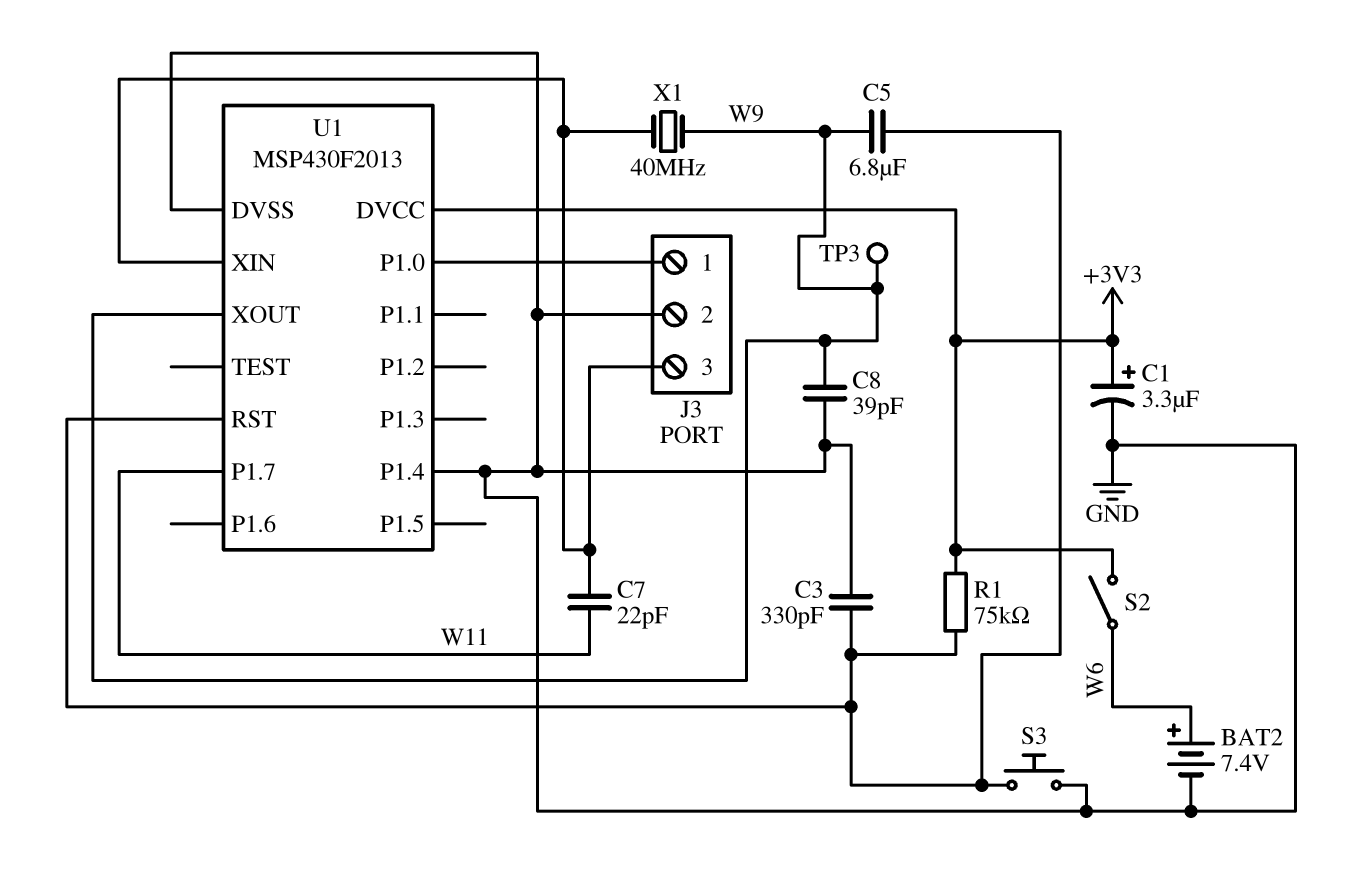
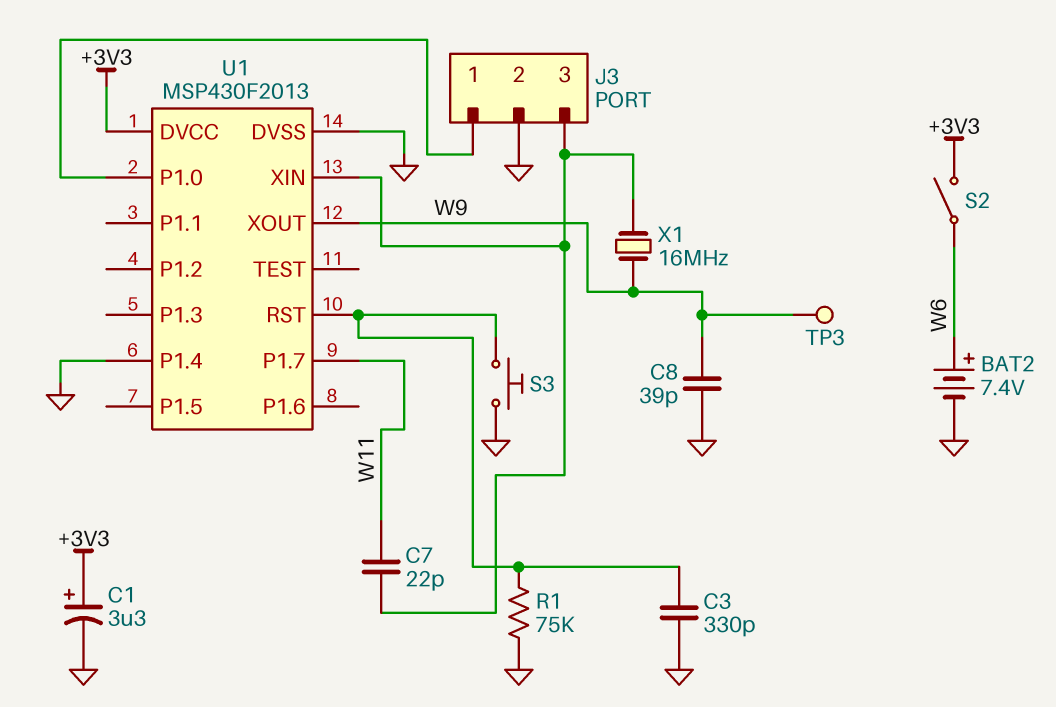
C5: 6.8uF (U1/RST, W9) -> none
R1: 75k (+3V3, U1/RST) -> 75k (GND, U1/RST)
X1: 40MHz (J3/3, W9) -> 16MHz (J3/3, W9)

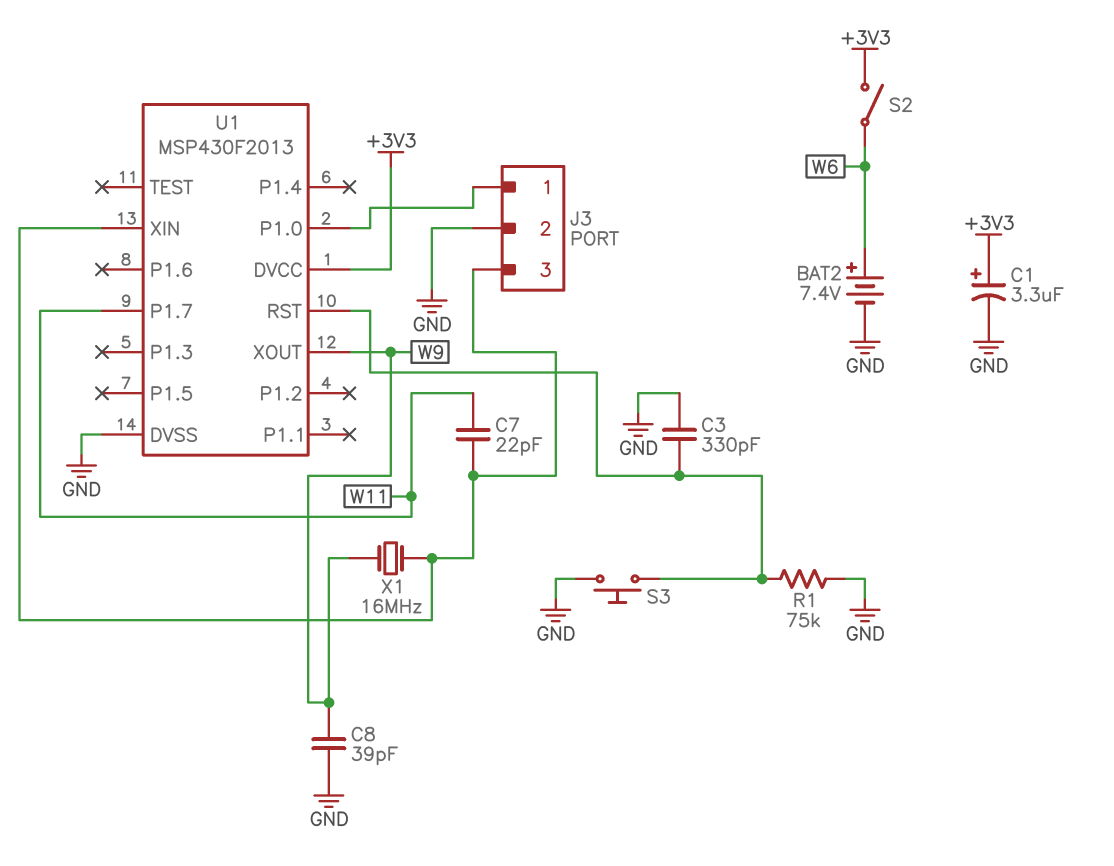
TP3: test point (W9) -> none
U1 pin P1.4: GND -> none

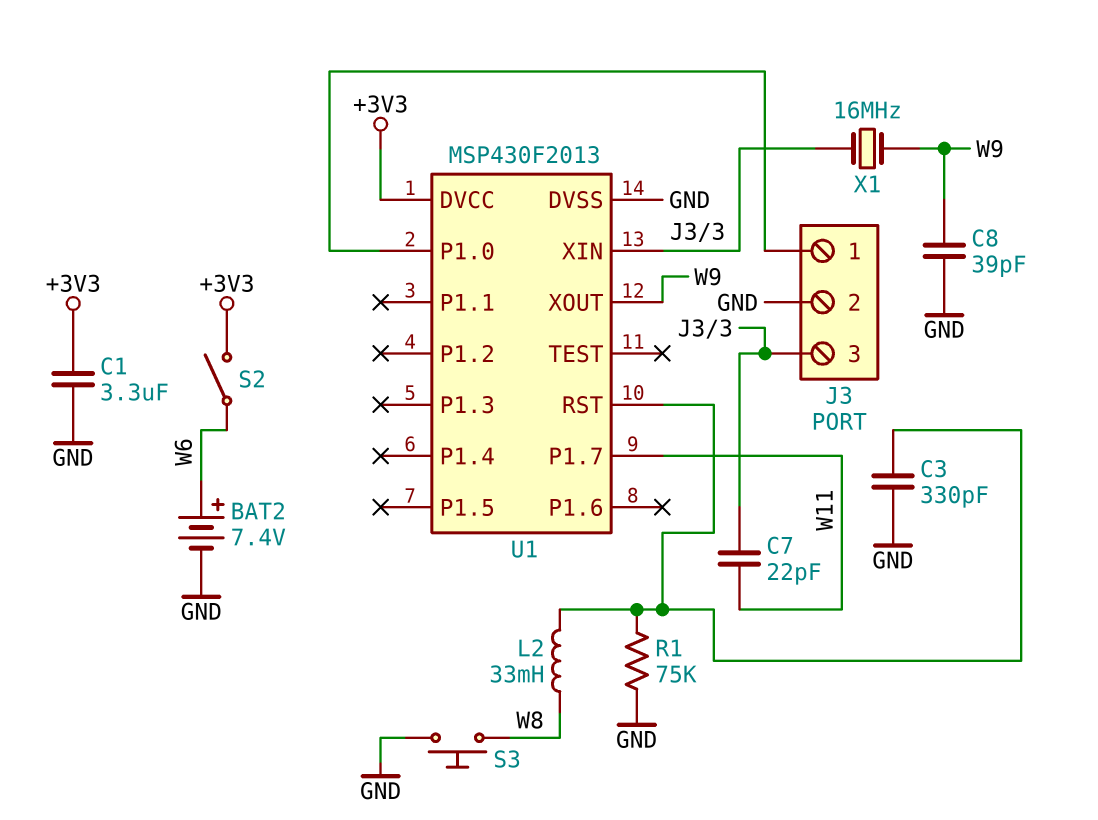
C1: 3.3uF (plus +3V3, minus GND) -> 3.3uF (+3V3, GND)
L2: none -> 33mH (U1/RST, W8)
S3: button (GND, U1/RST) -> button (GND, W8)

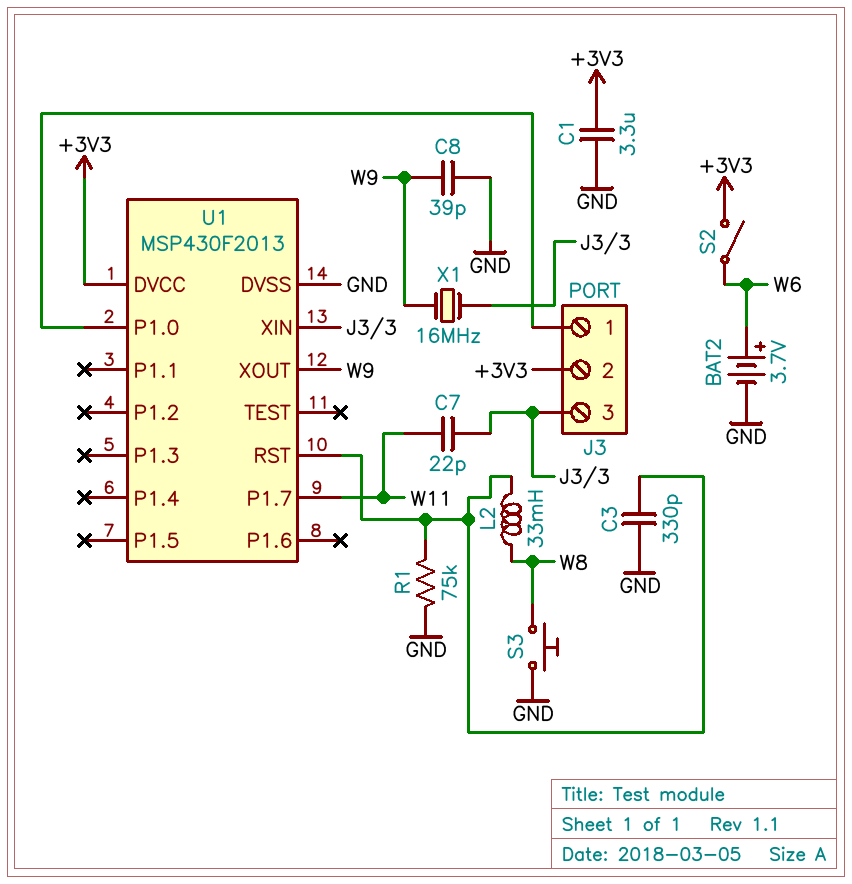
BAT2: 7.4V (plus W6, minus GND) -> 3.7V (plus W6, minus GND)
J3 pin 2: GND -> +3V3

